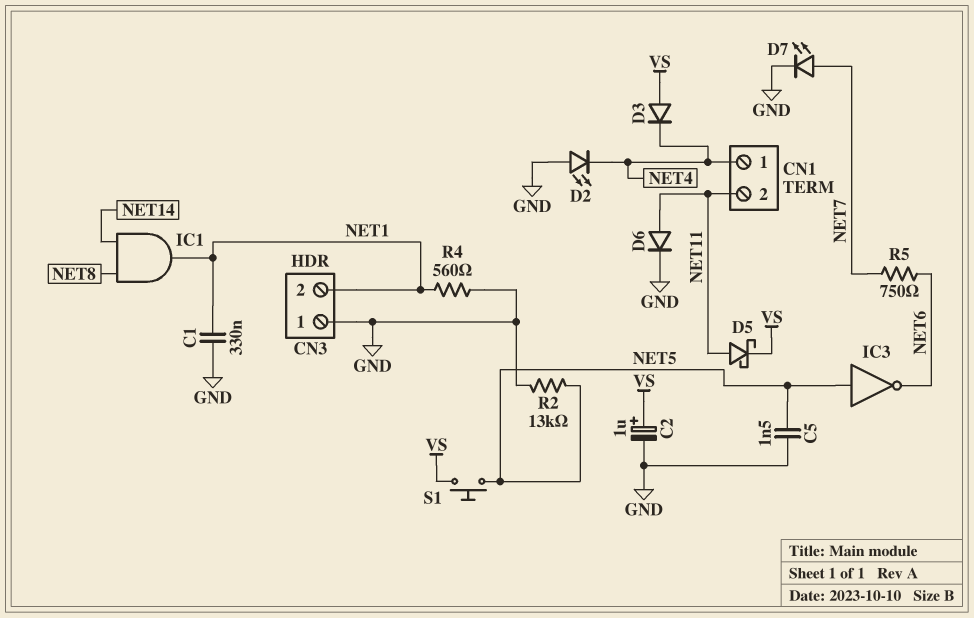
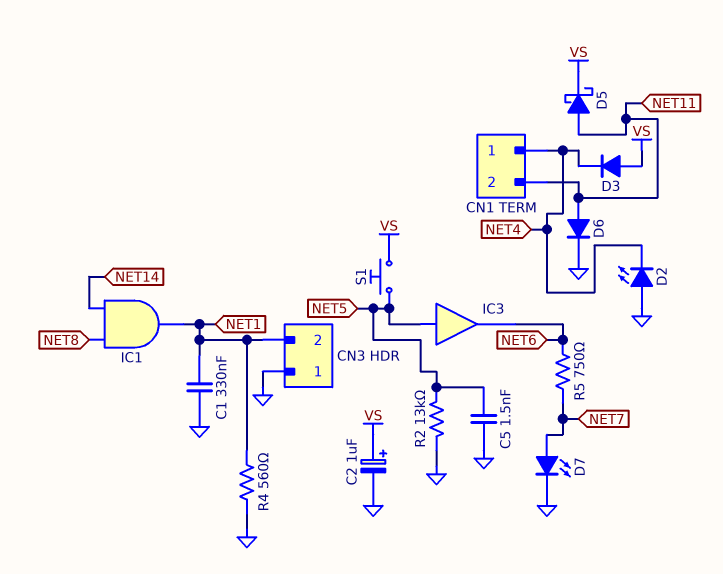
IC3: NOT (in NET5, out NET6) -> buffer (in NET5, out NET6)

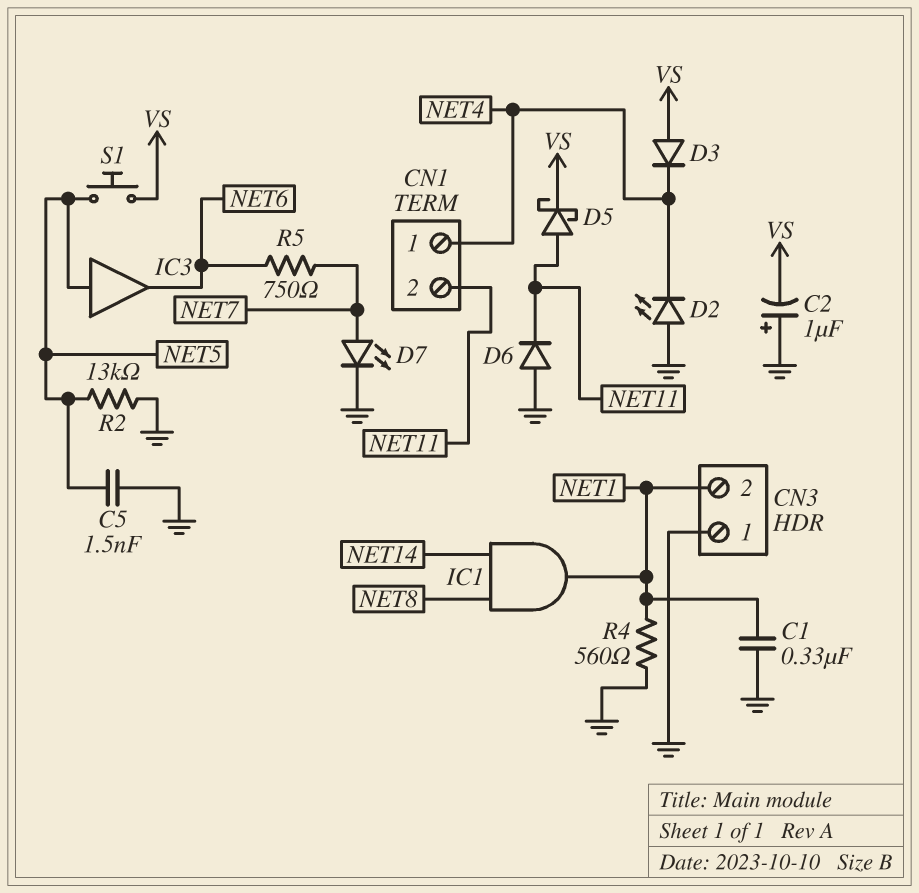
C2: 1uF (plus VS, minus GND) -> 1uF (plus GND, minus VS)
D6: diode (A NET11, K GND) -> diode (A GND, K NET11)

